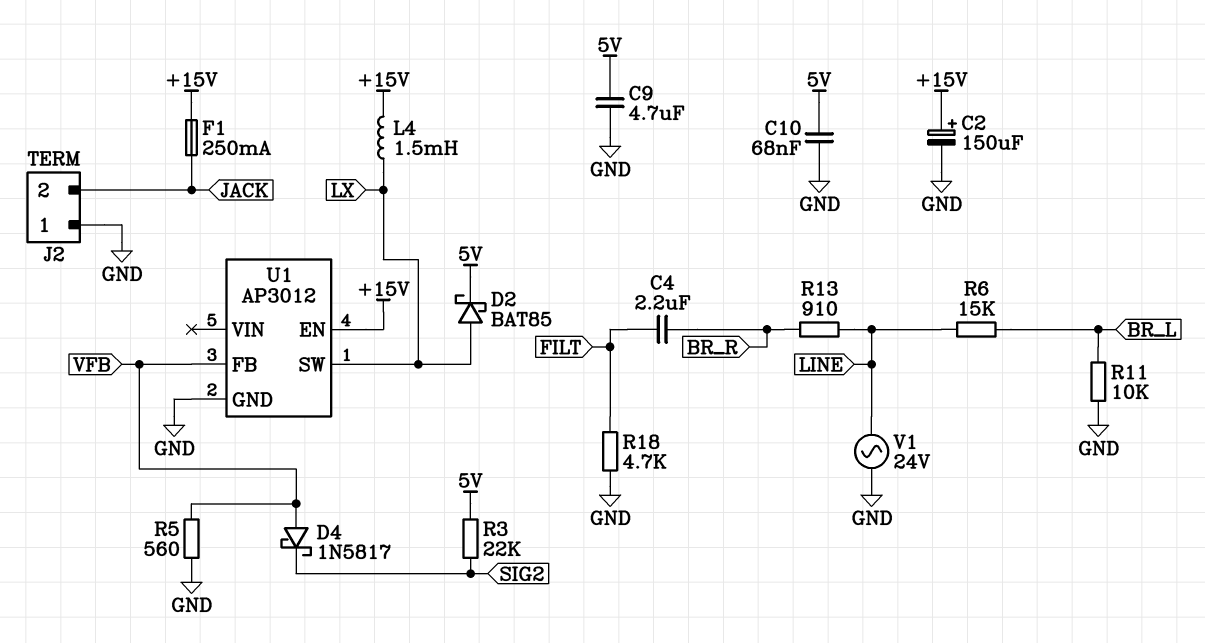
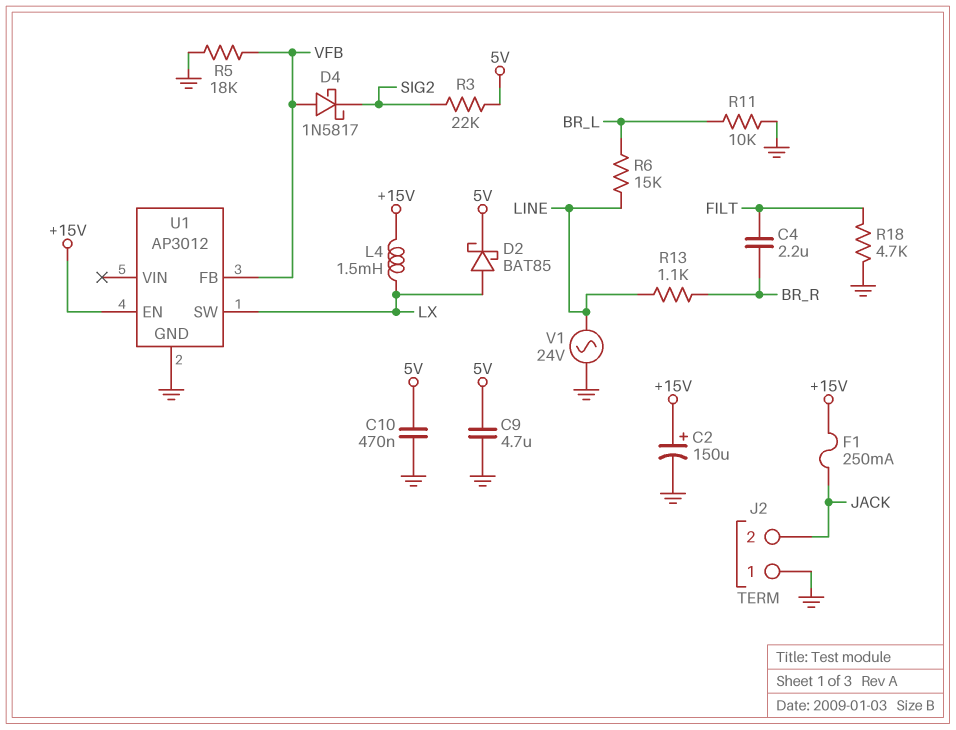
C10: 68nF (5V, GND) -> 470nF (5V, GND)
R5: 560 (GND, VFB) -> 18k (GND, VFB)
R13: 910 (BR_R, LINE) -> 1.1k (BR_R, LINE)

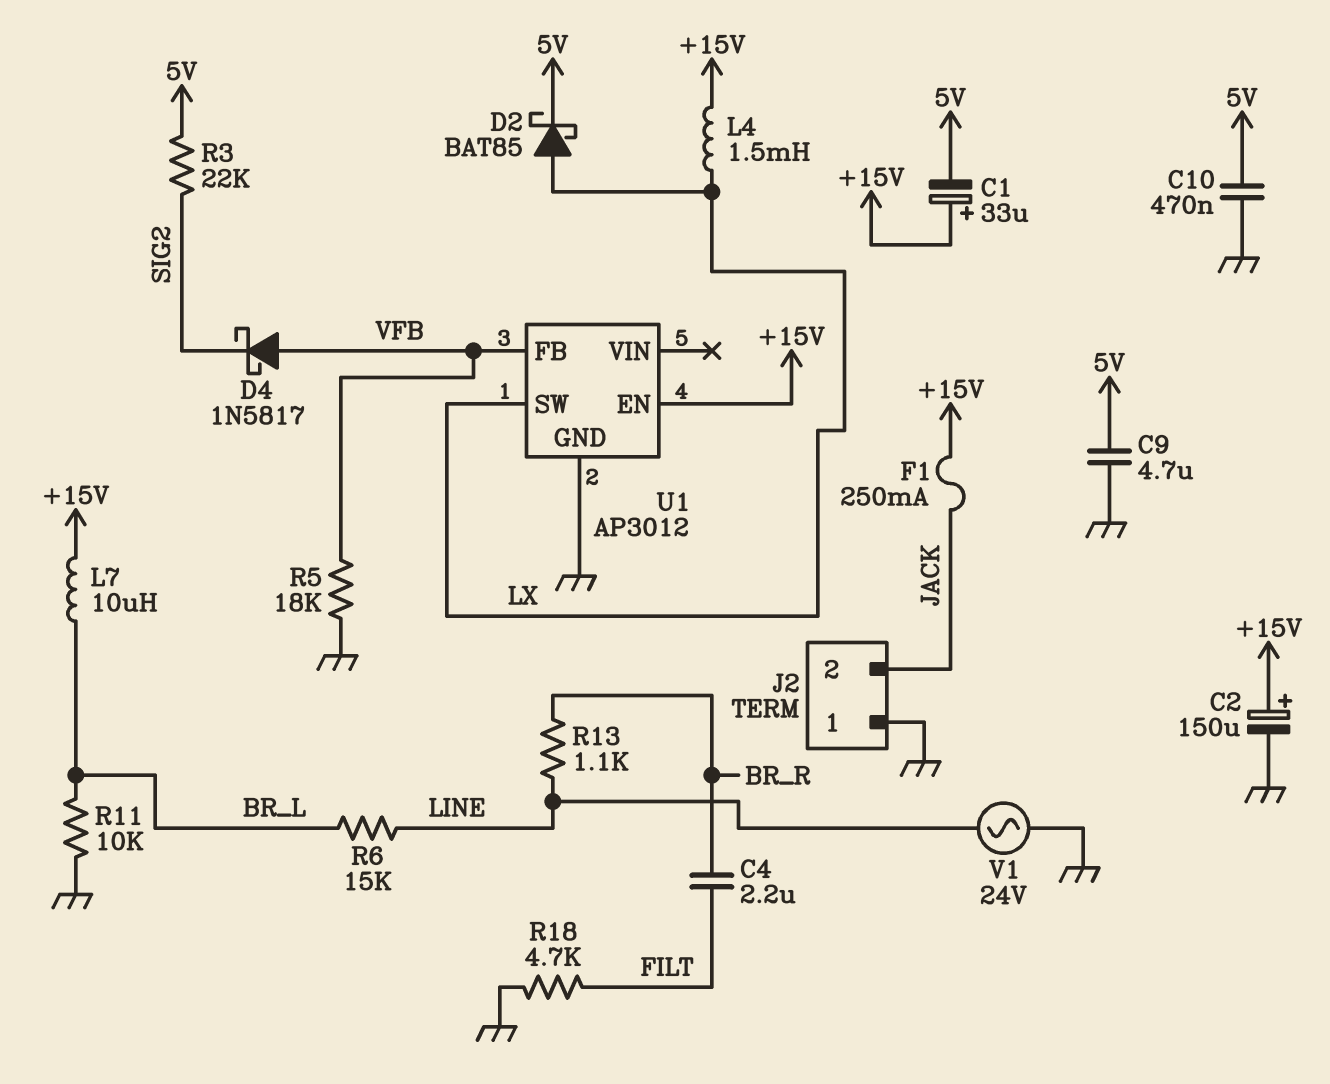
C1: none -> 33uF (plus +15V, minus 5V)
L7: none -> 10uH (+15V, BR_L)

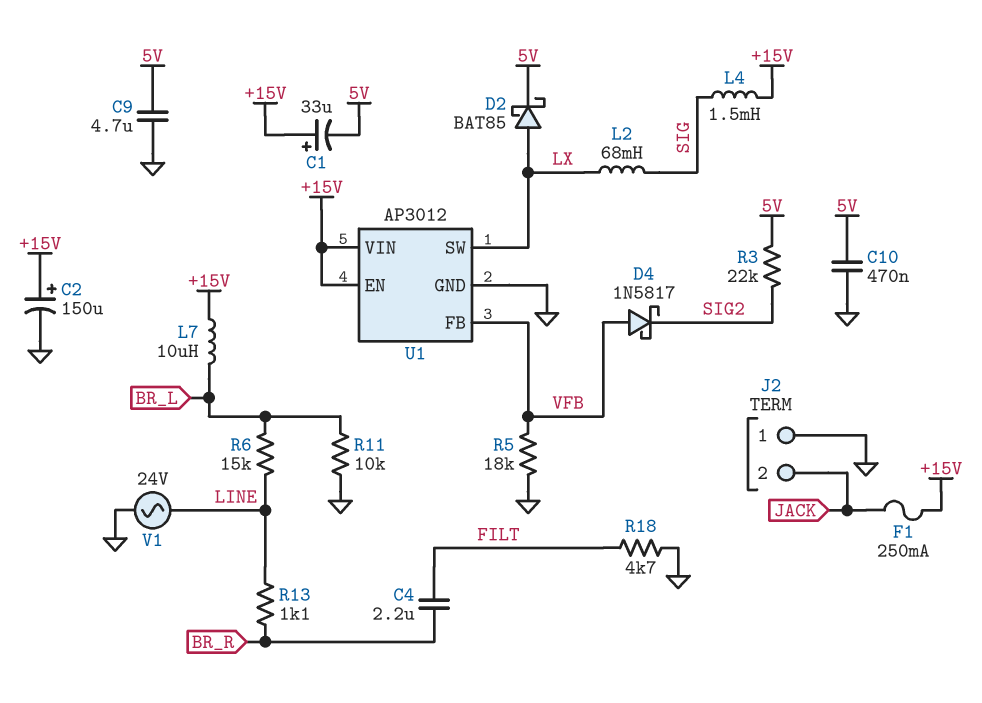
L2: none -> 68mH (LX, SIG)
L4: 1.5mH (+15V, LX) -> 1.5mH (+15V, SIG)
U1 pin VIN: none -> +15V

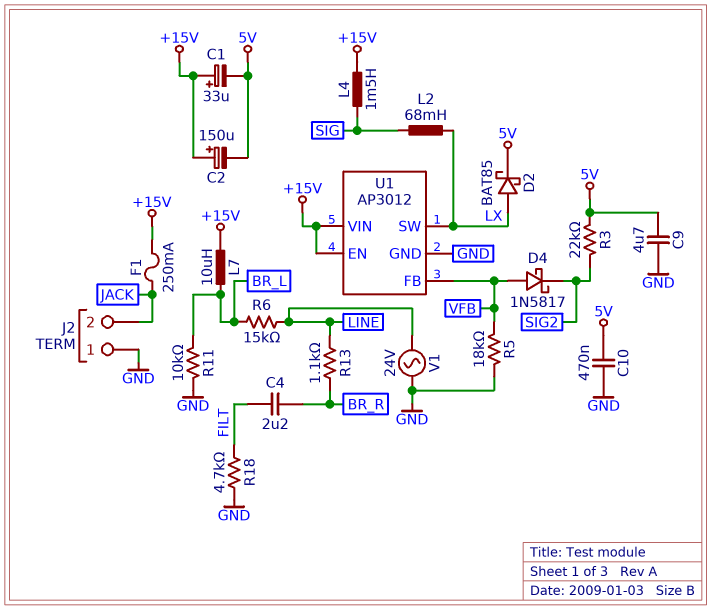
C2: 150uF (plus +15V, minus GND) -> 150uF (plus +15V, minus 5V)

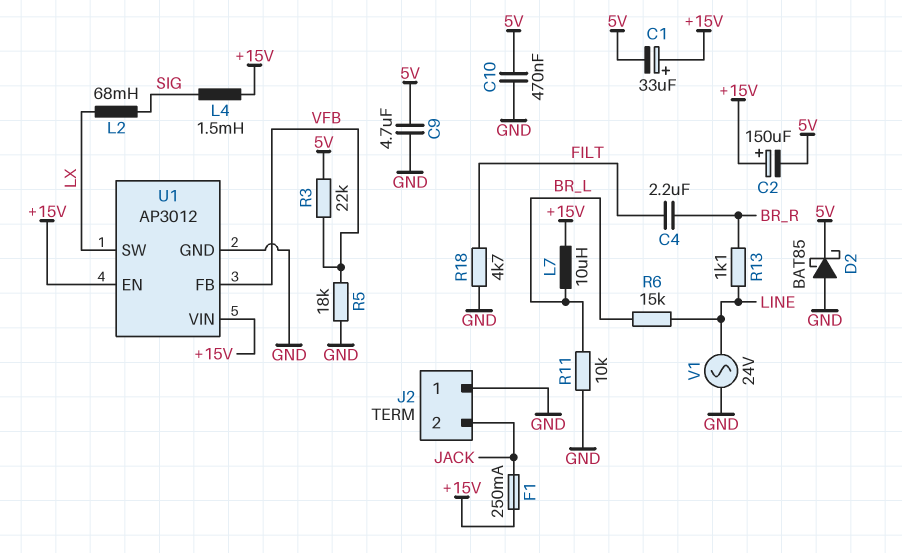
D2: schottky BAT85 (A LX, K 5V) -> schottky BAT85 (A GND, K 5V)
D4: schottky 1N5817 (A VFB, K SIG2) -> none
R3: 22k (5V, SIG2) -> 22k (5V, VFB)

